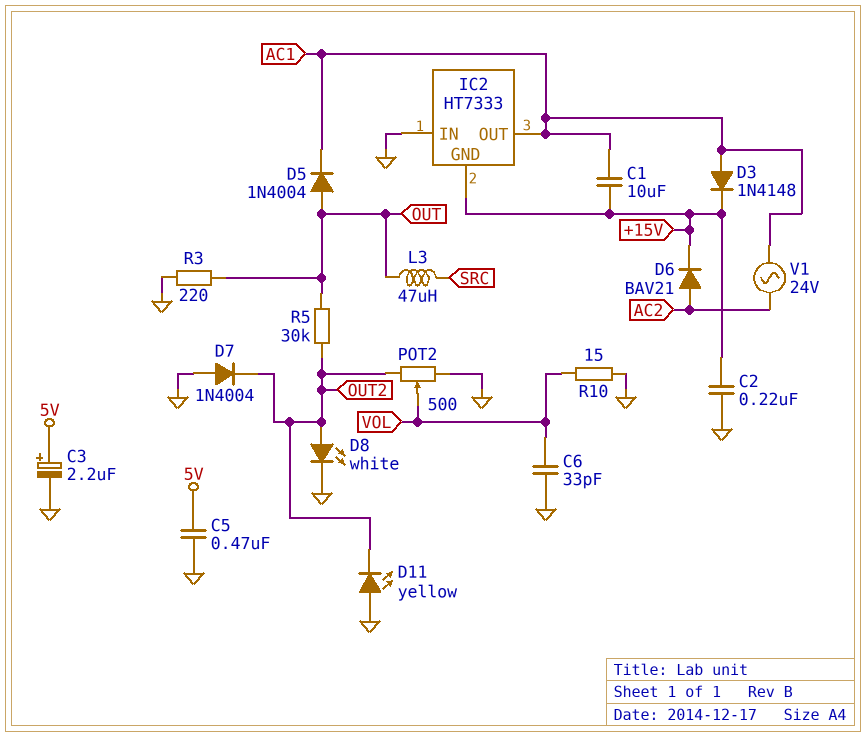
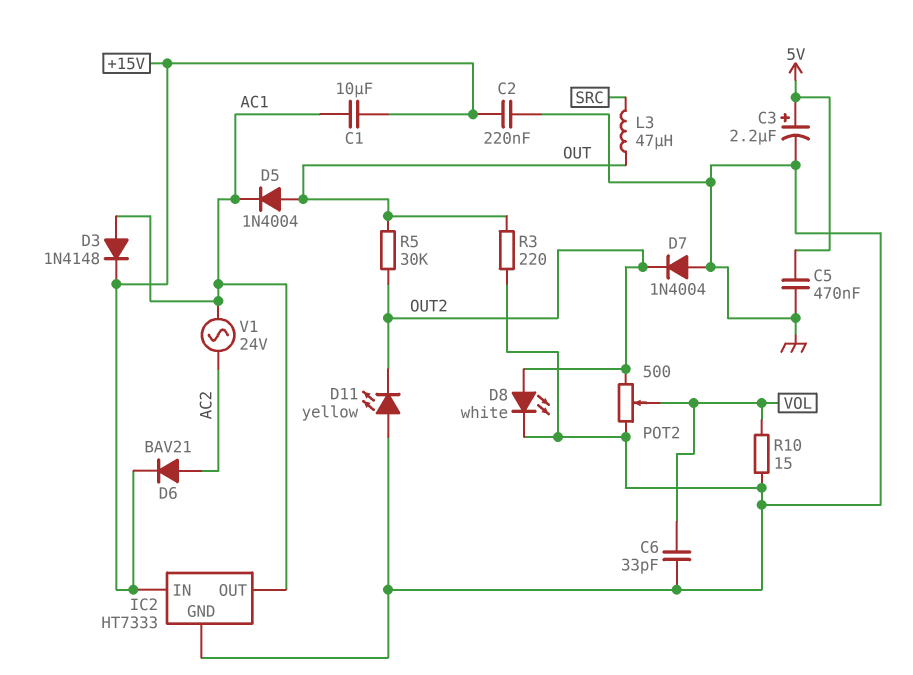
IC2 pin GND: +15V -> GND
IC2 pin IN: GND -> +15V

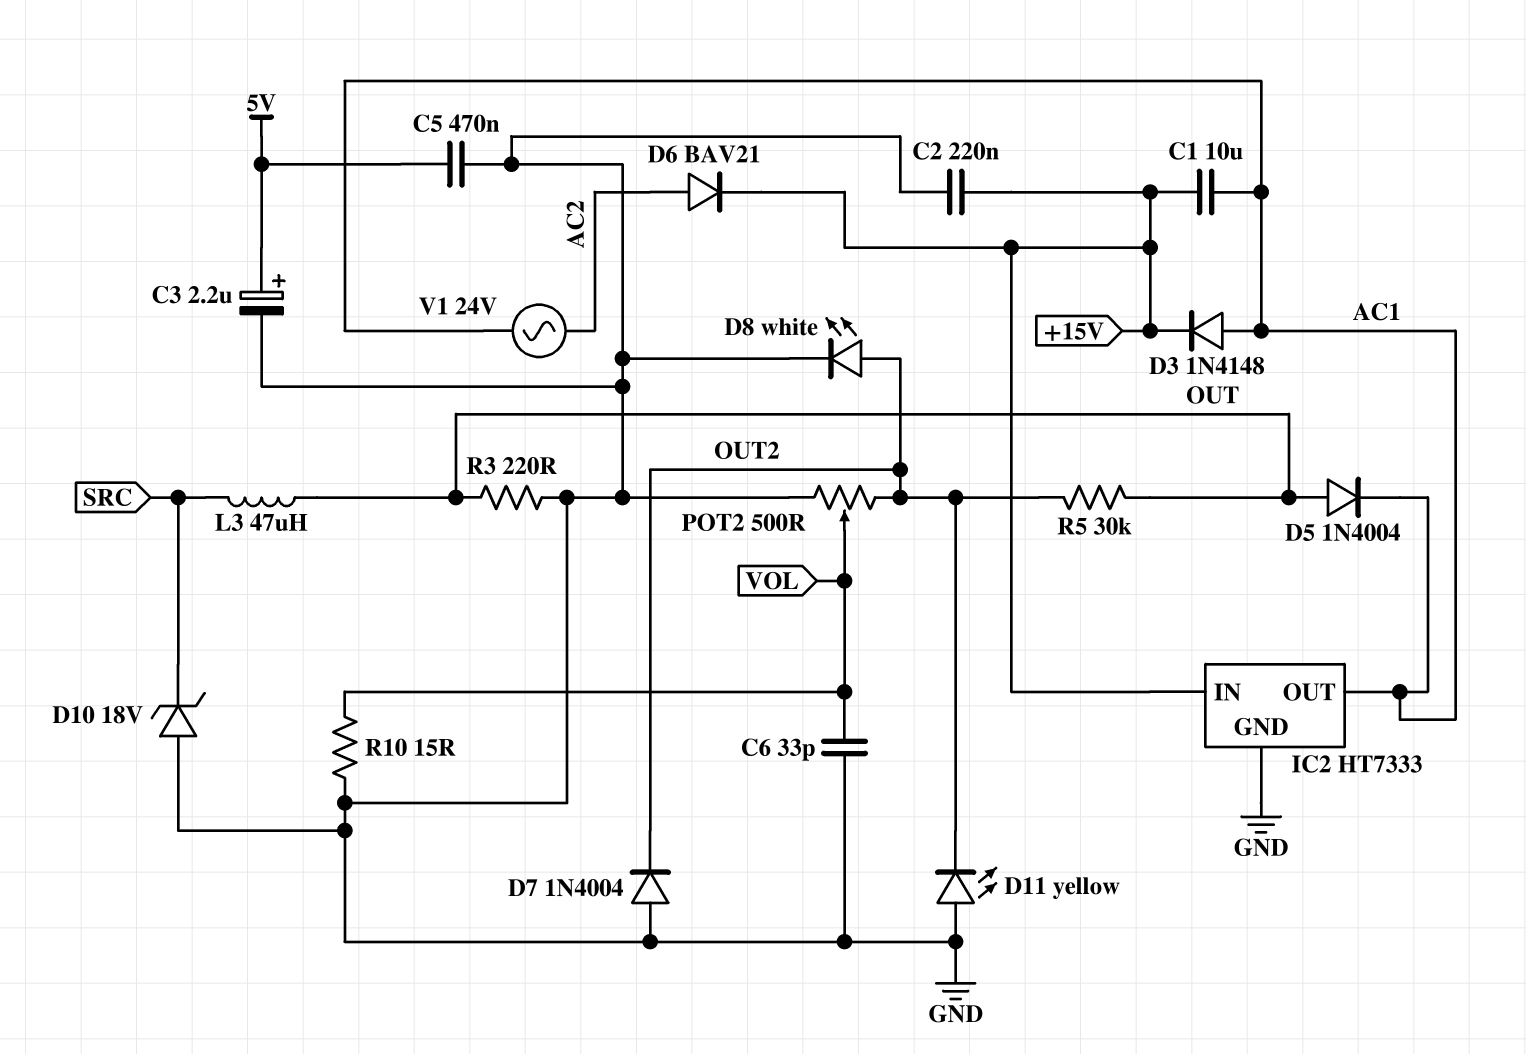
D10: none -> zener 18V (A GND, K SRC)

